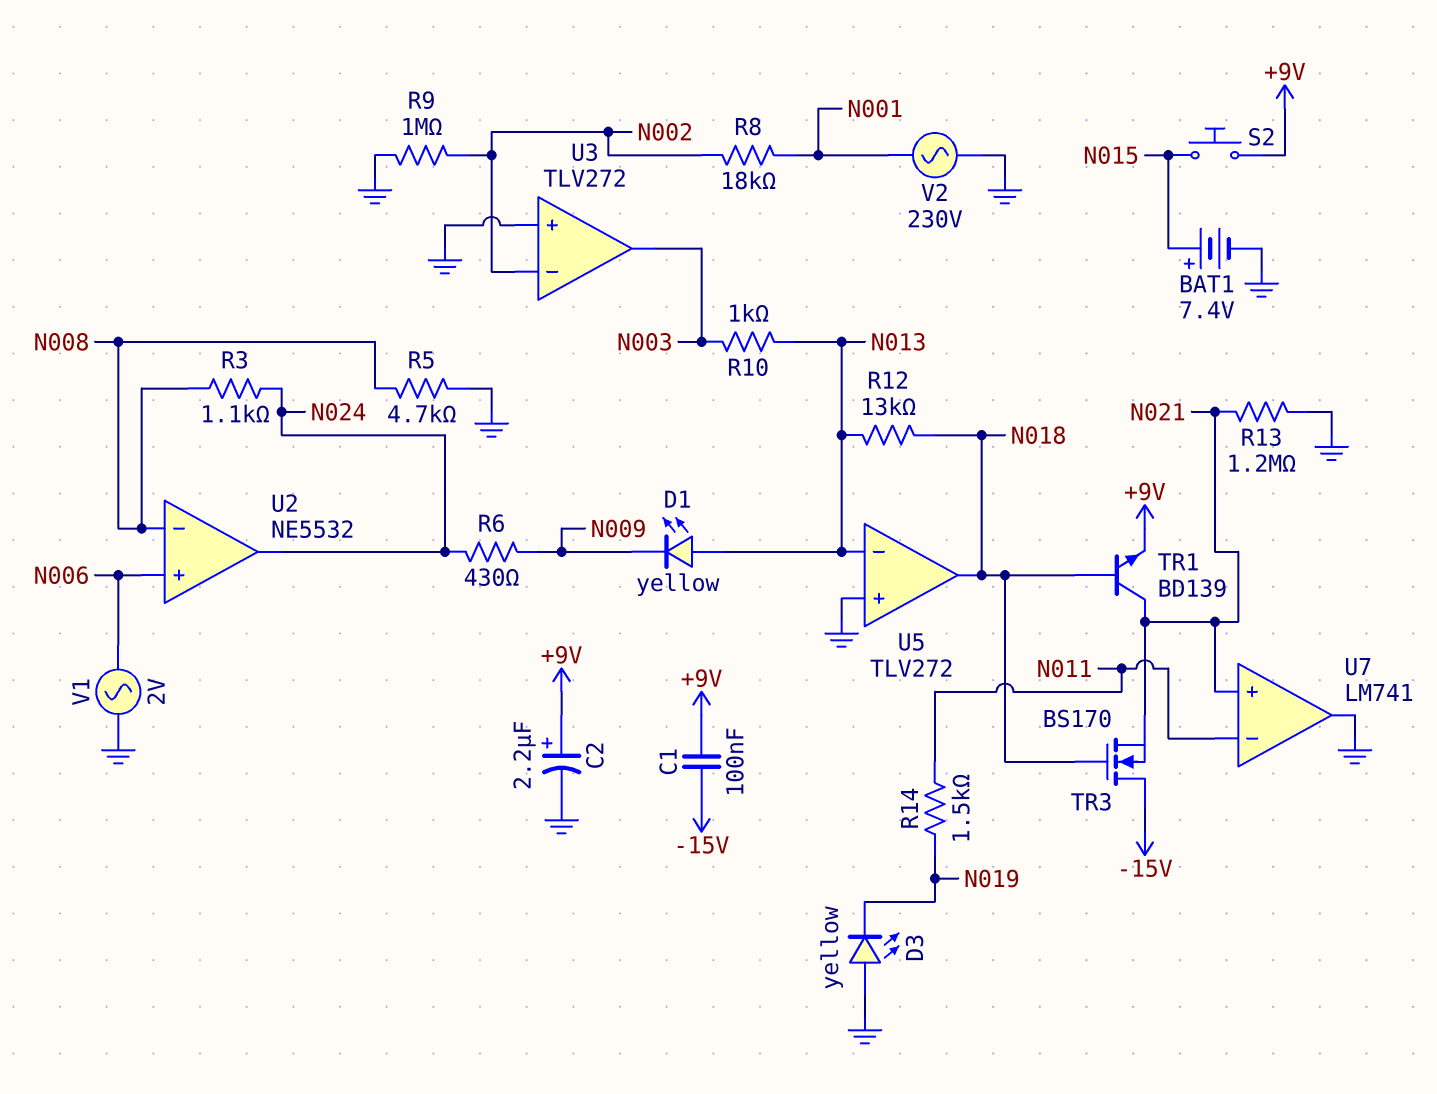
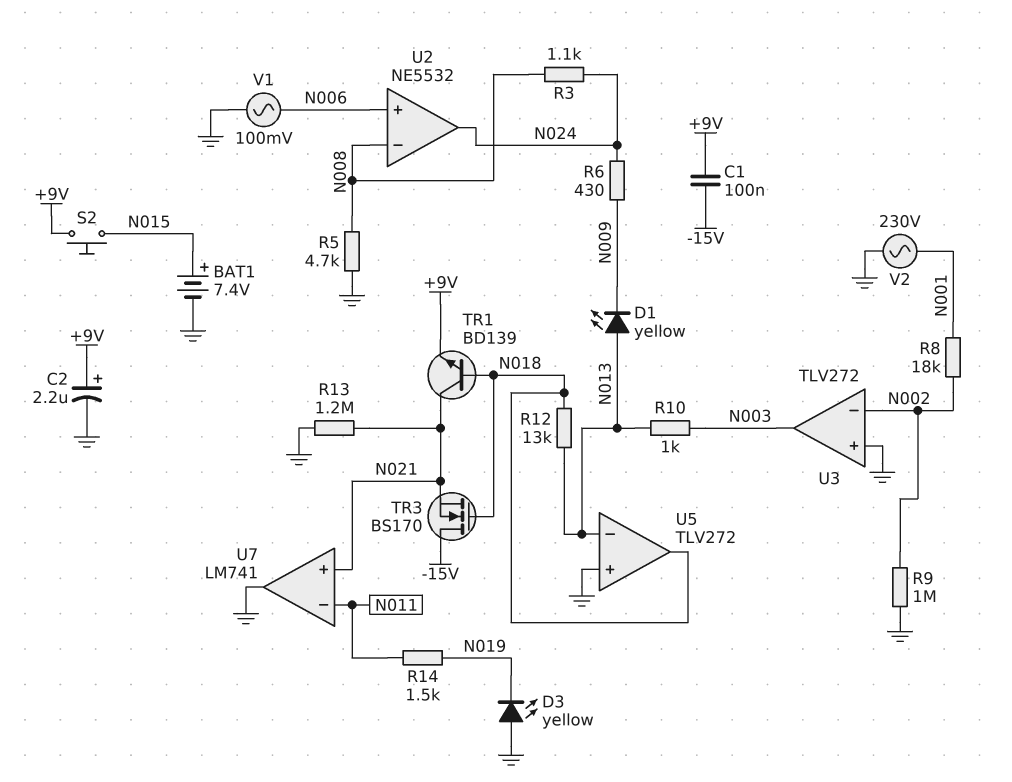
V1: AC 2V (GND, N006) -> AC 100mV (GND, N006)

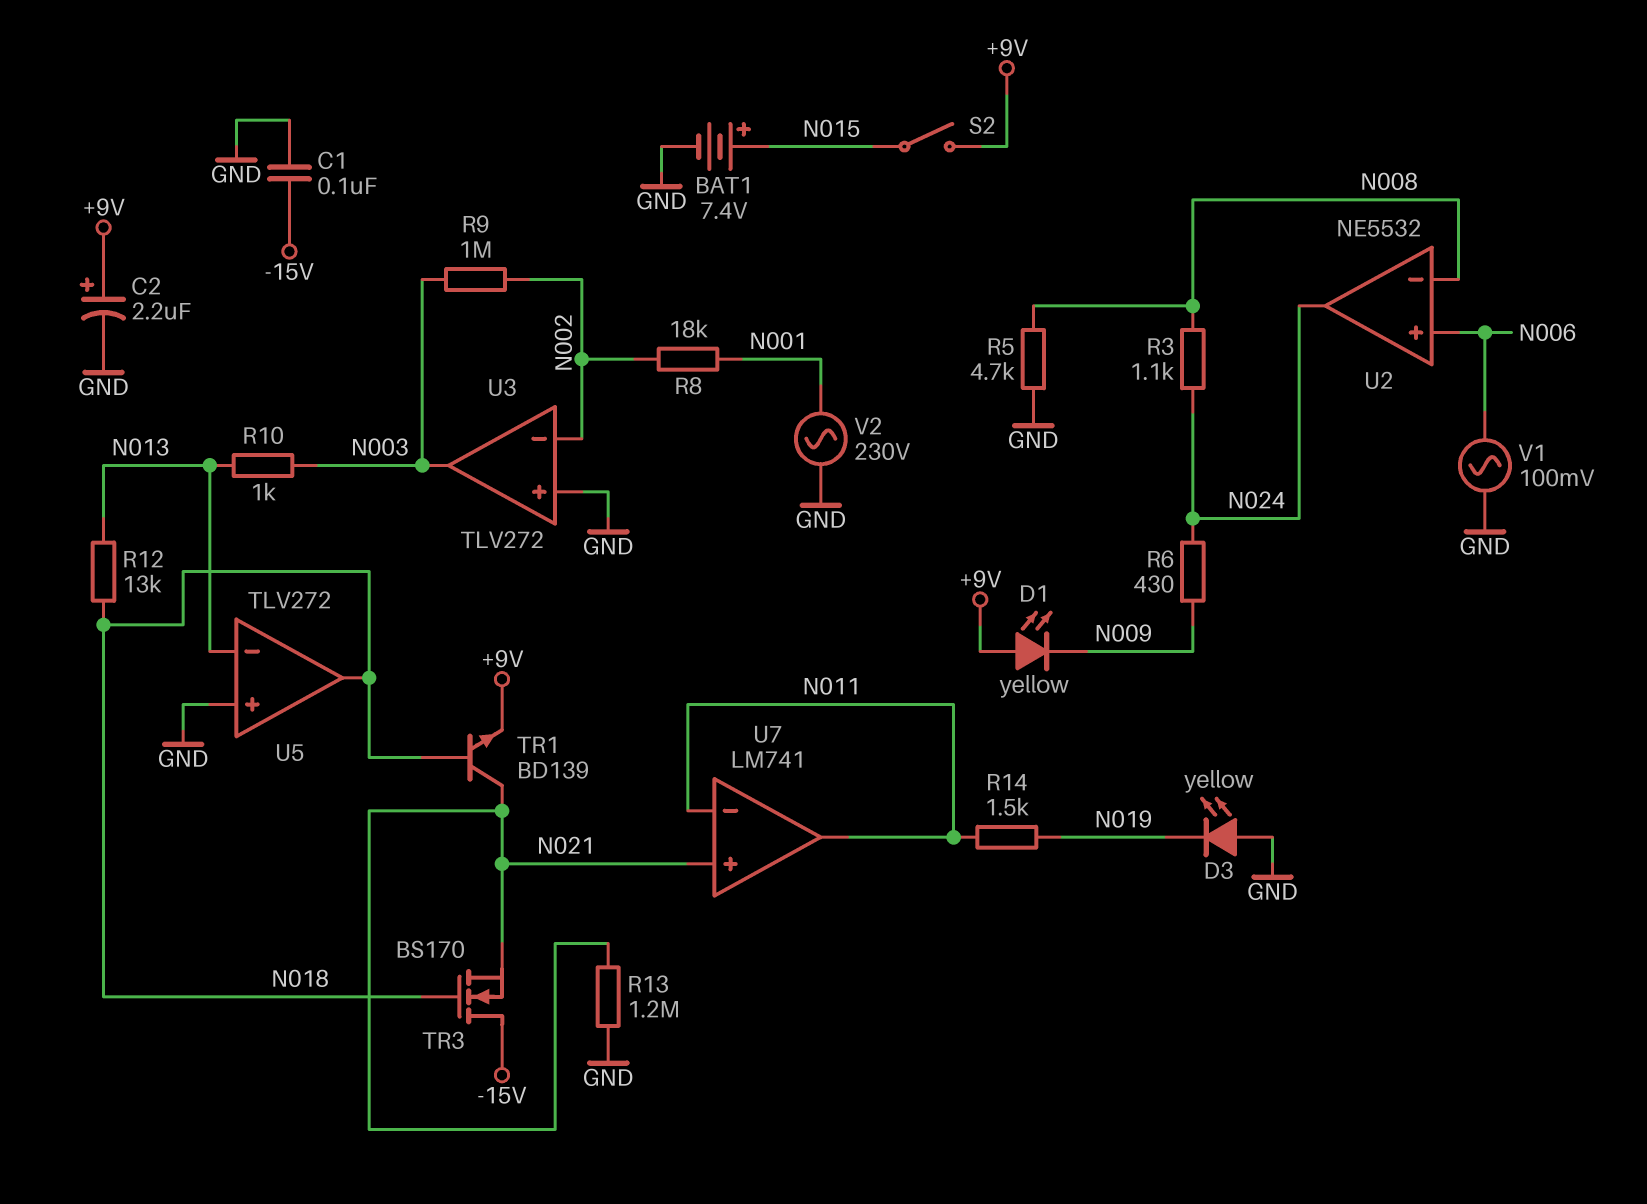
C1: 100nF (+9V, -15V) -> 100nF (-15V, GND)
D1: LED yellow (A N013, K N009) -> LED yellow (A +9V, K N009)
R9: 1M (GND, N002) -> 1M (N002, N003)
S2: button (+9V, N015) -> switch (+9V, N015)
U7 pin out: GND -> N011

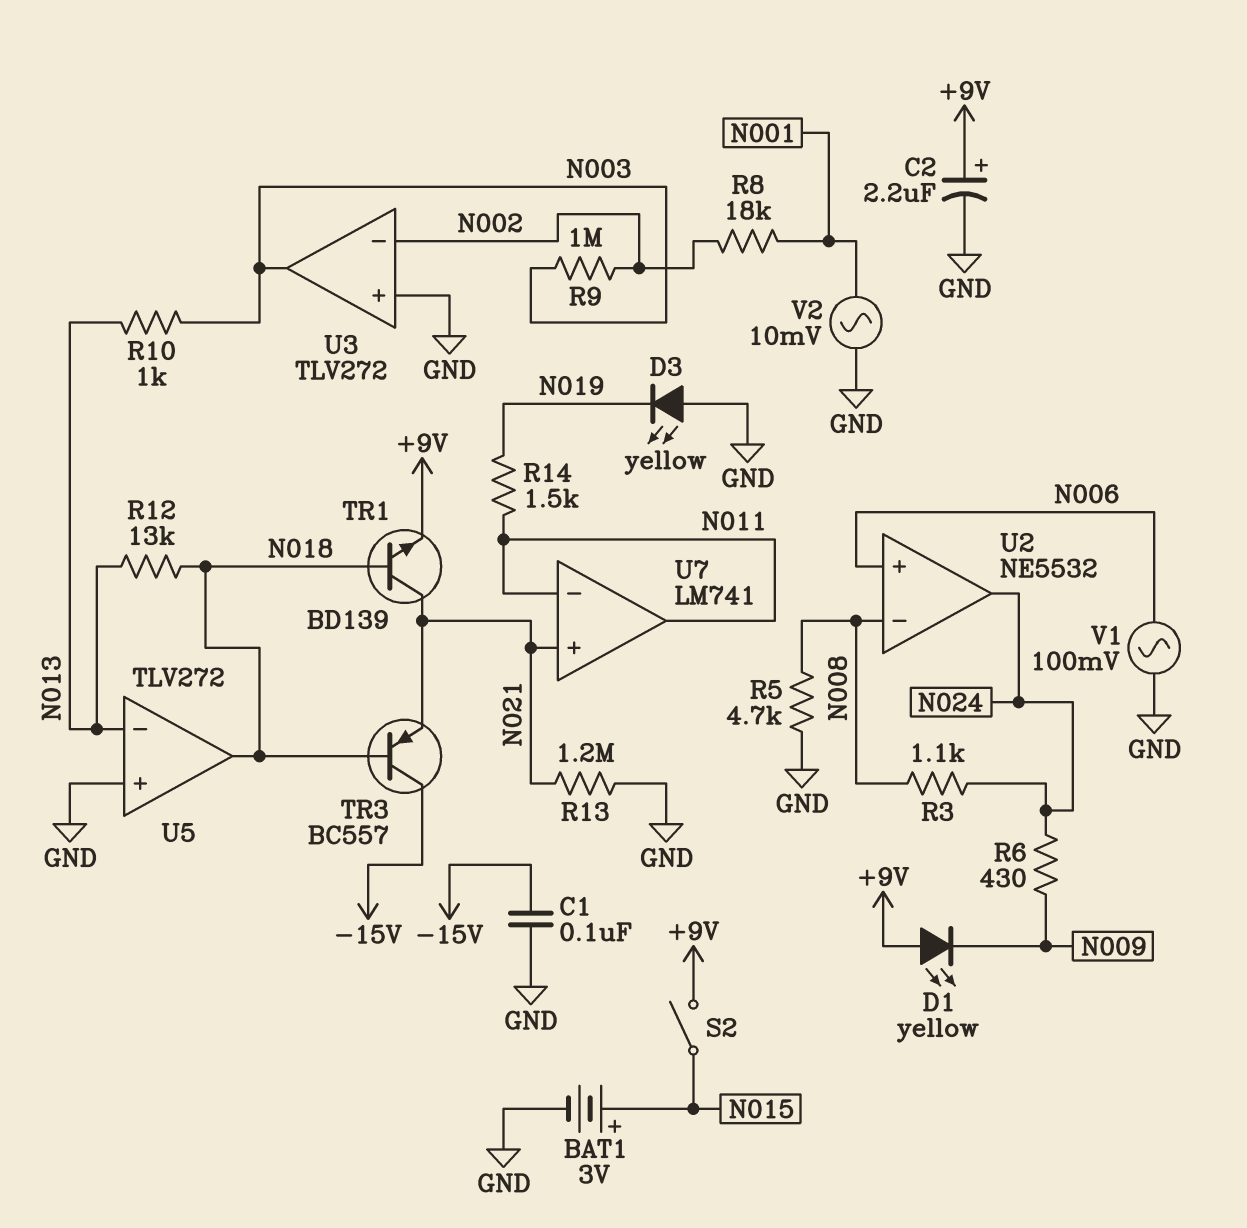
BAT1: 7.4V (plus N015, minus GND) -> 3V (plus N015, minus GND)
TR3: NMOS BS170 (G N018, D -15V, S N021) -> PNP BC557 (B N018, C -15V, E N021)
V2: AC 230V (GND, N001) -> AC 10mV (GND, N001)

